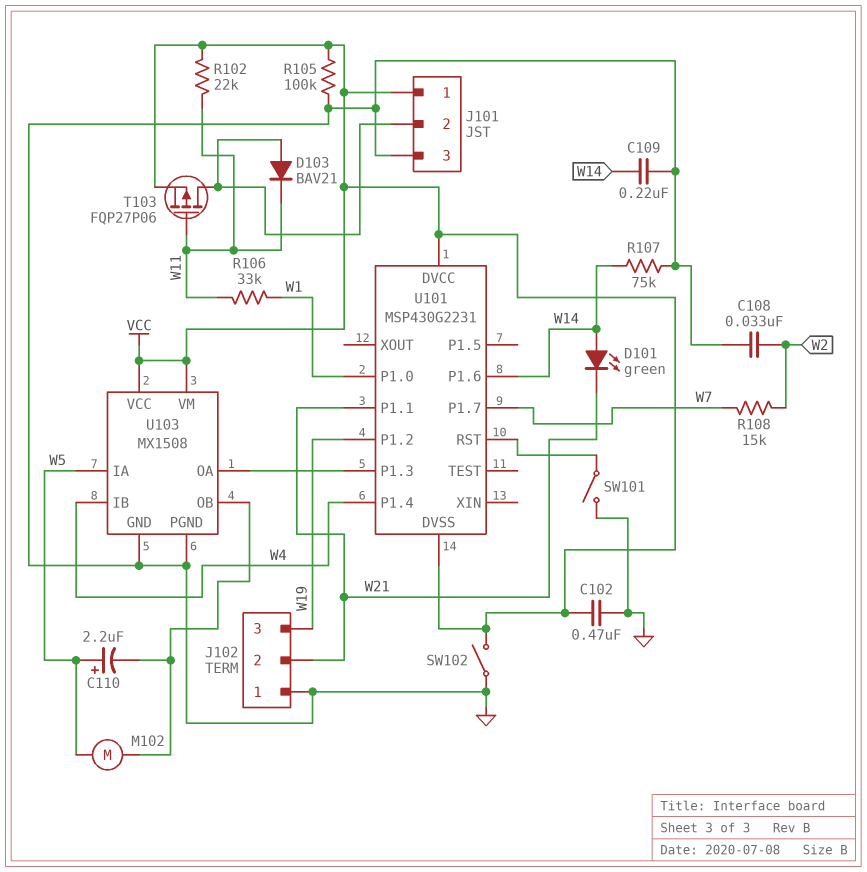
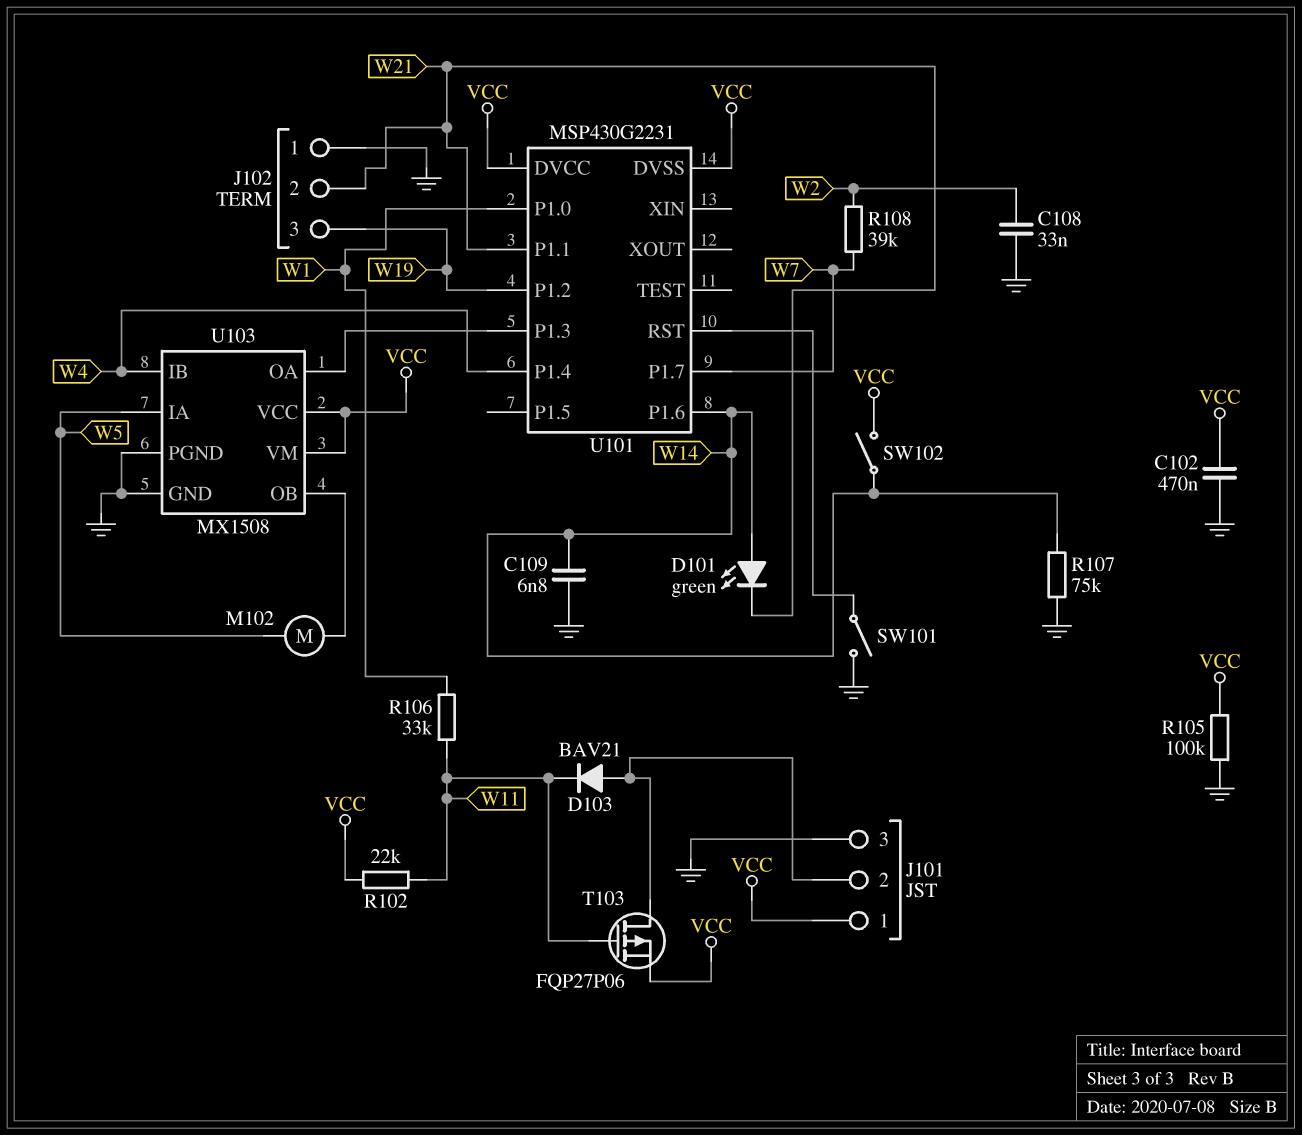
C109: 220nF (GND, W14) -> 6.8nF (GND, W14)
C110: 2.2uF (plus W5, minus U103/OB) -> none
R108: 15k (W2, W7) -> 39k (W2, W7)
SW102: switch (GND, VCC) -> switch (VCC, W14)

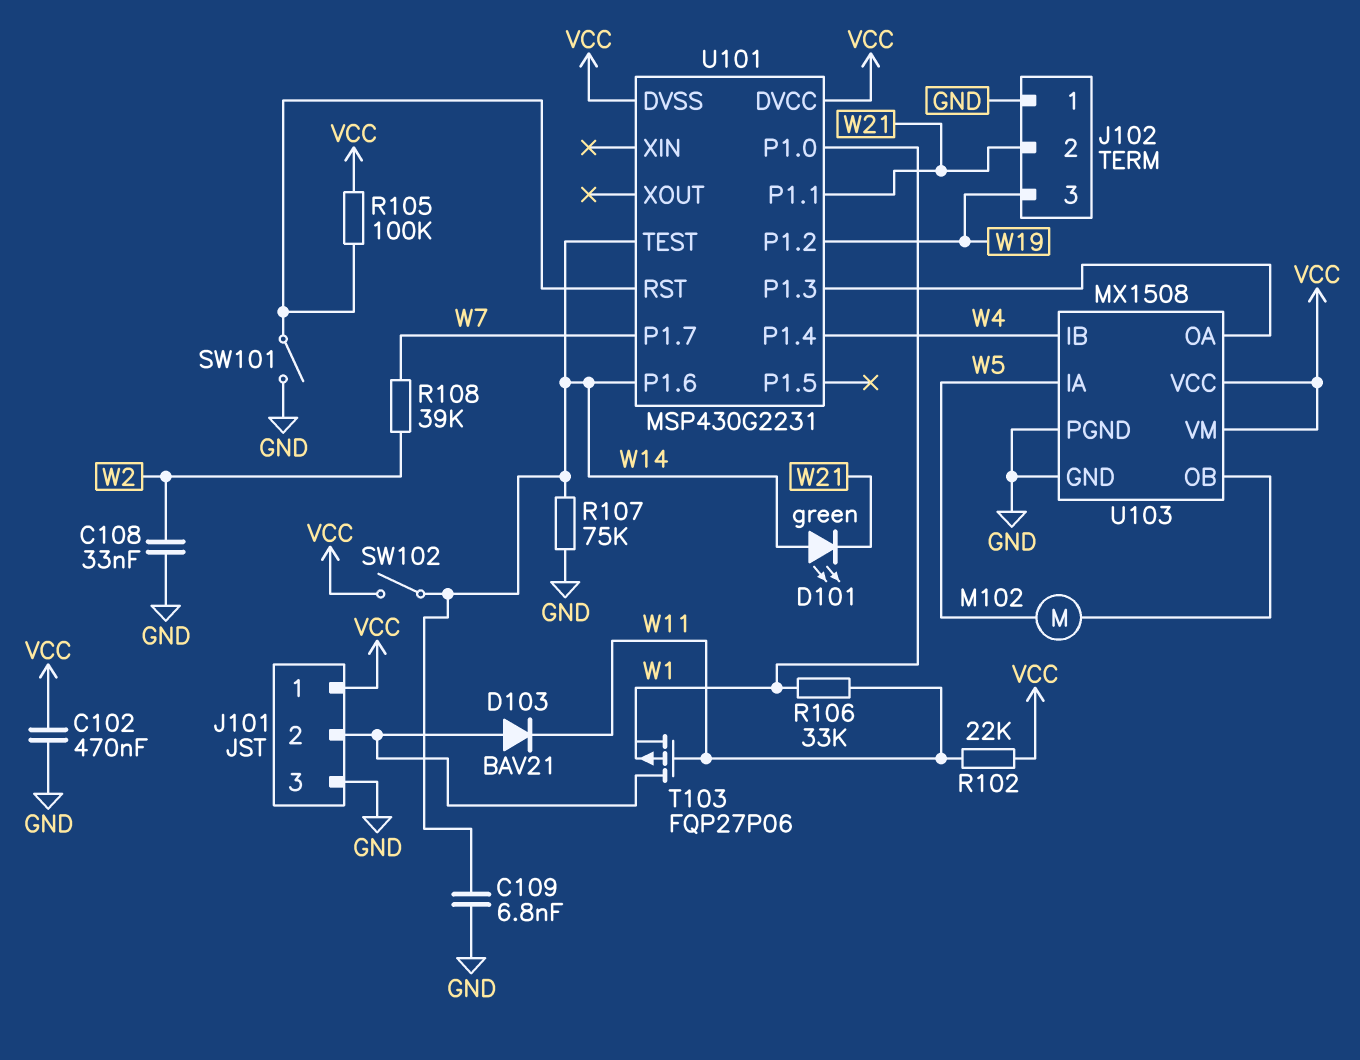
R105: 100k (GND, VCC) -> 100k (U101/RST, VCC)
T103: PMOS FQP27P06 (G W11, D J101/2, S VCC) -> PMOS FQP27P06 (G W11, D J101/2, S W1)
U101 pin TEST: none -> W14

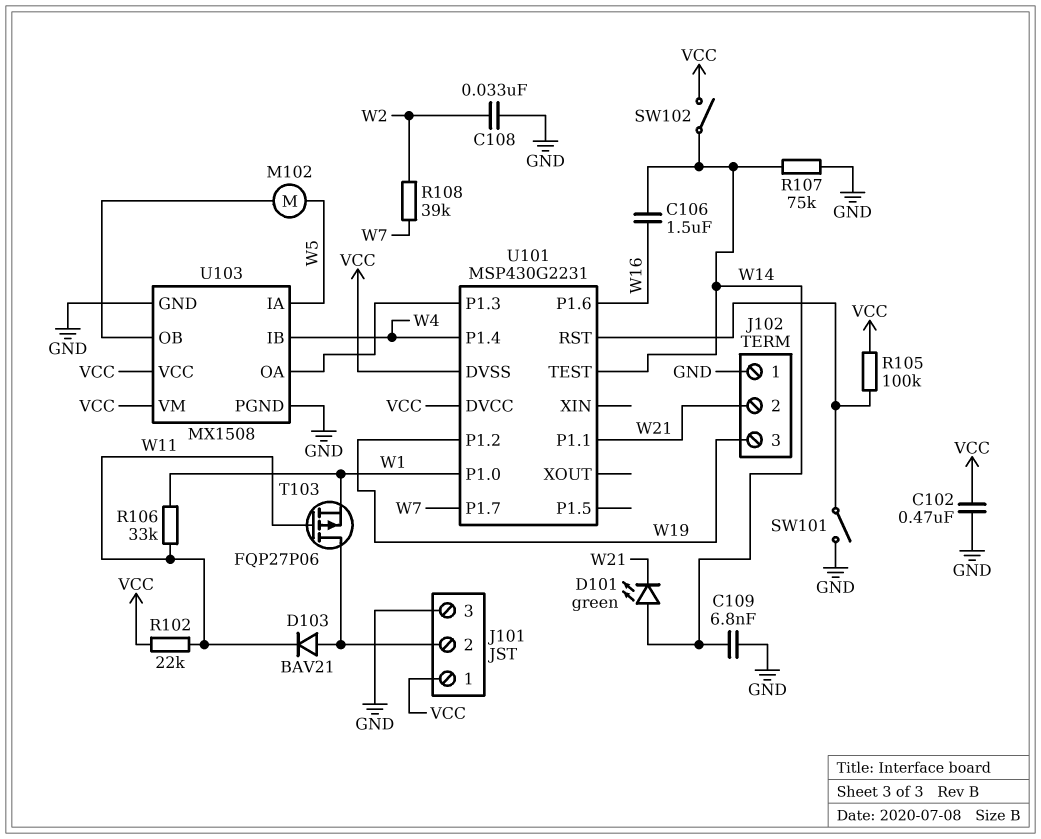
C106: none -> 1.5uF (W14, W16)
U101 pin P1.6: W14 -> W16

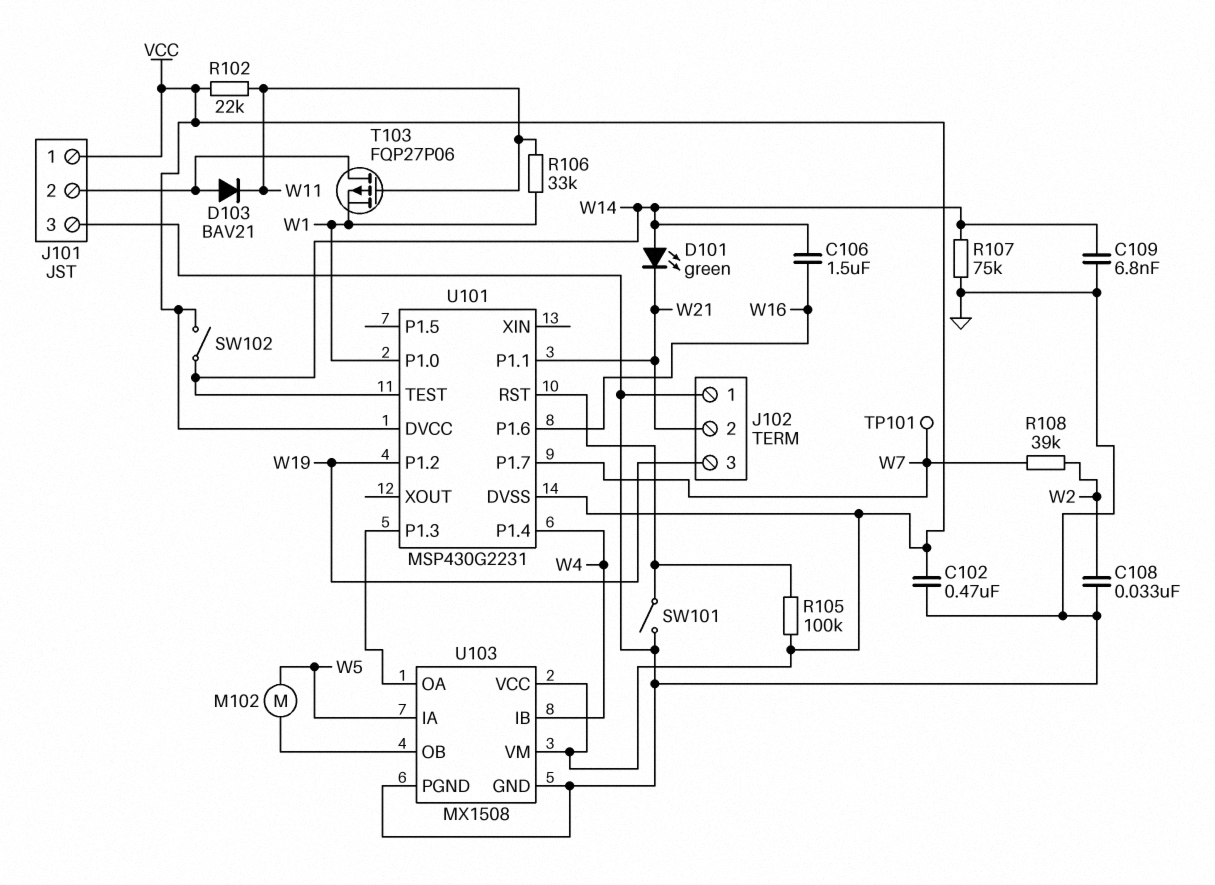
TP101: none -> test point (W7)

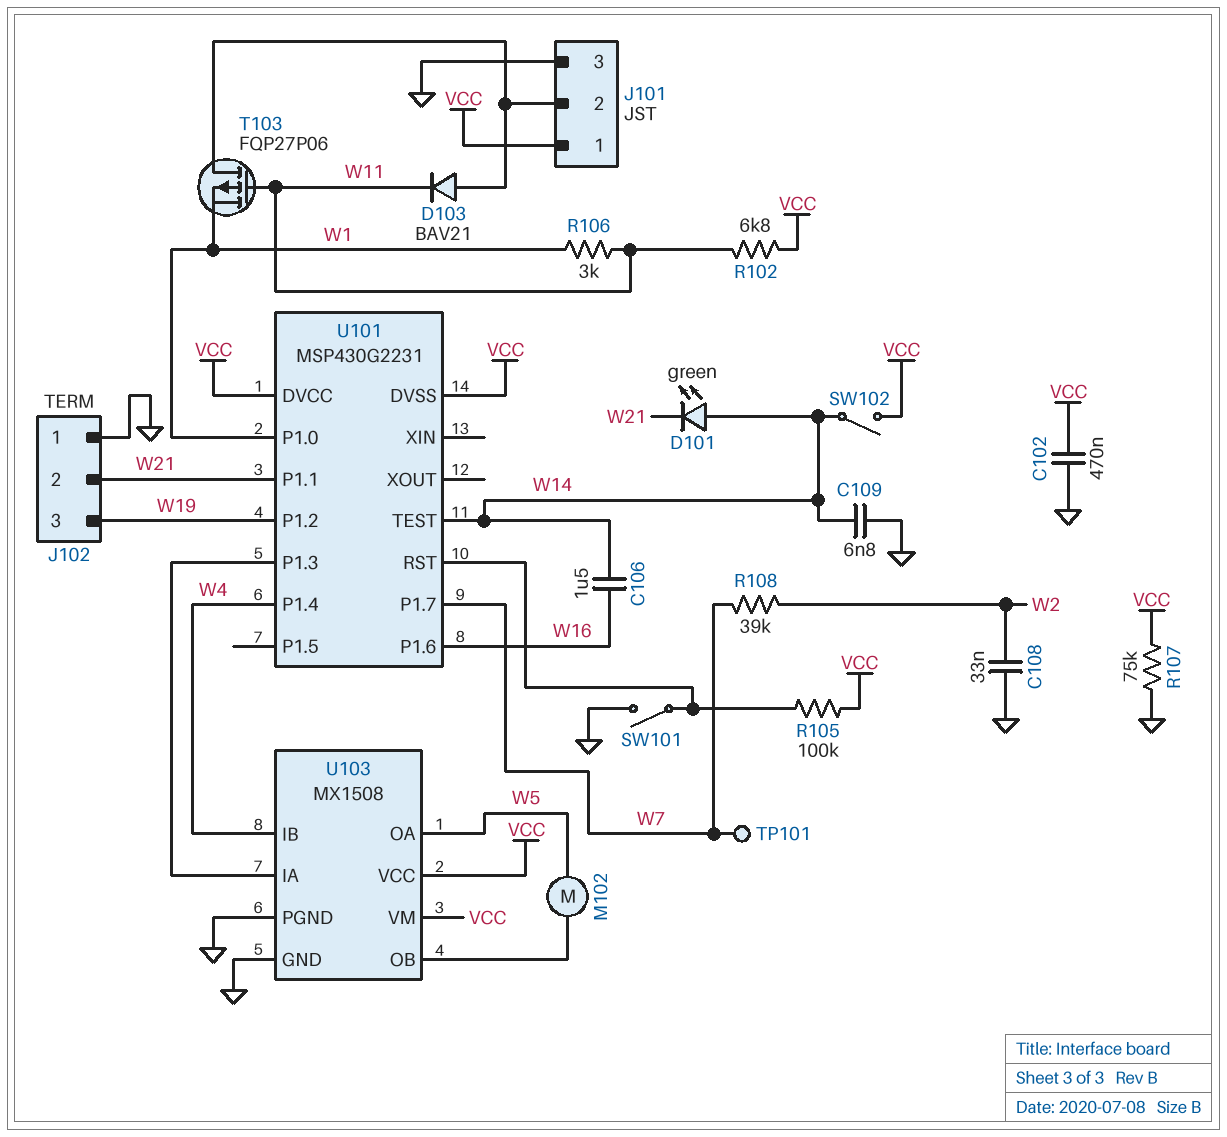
R102: 22k (VCC, W11) -> 6.8k (VCC, W11)
R106: 33k (W1, W11) -> 3k (W1, W11)
R107: 75k (GND, W14) -> 75k (GND, VCC)
U103 pin IA: W5 -> U101/P1.3
U103 pin OA: U101/P1.3 -> W5

